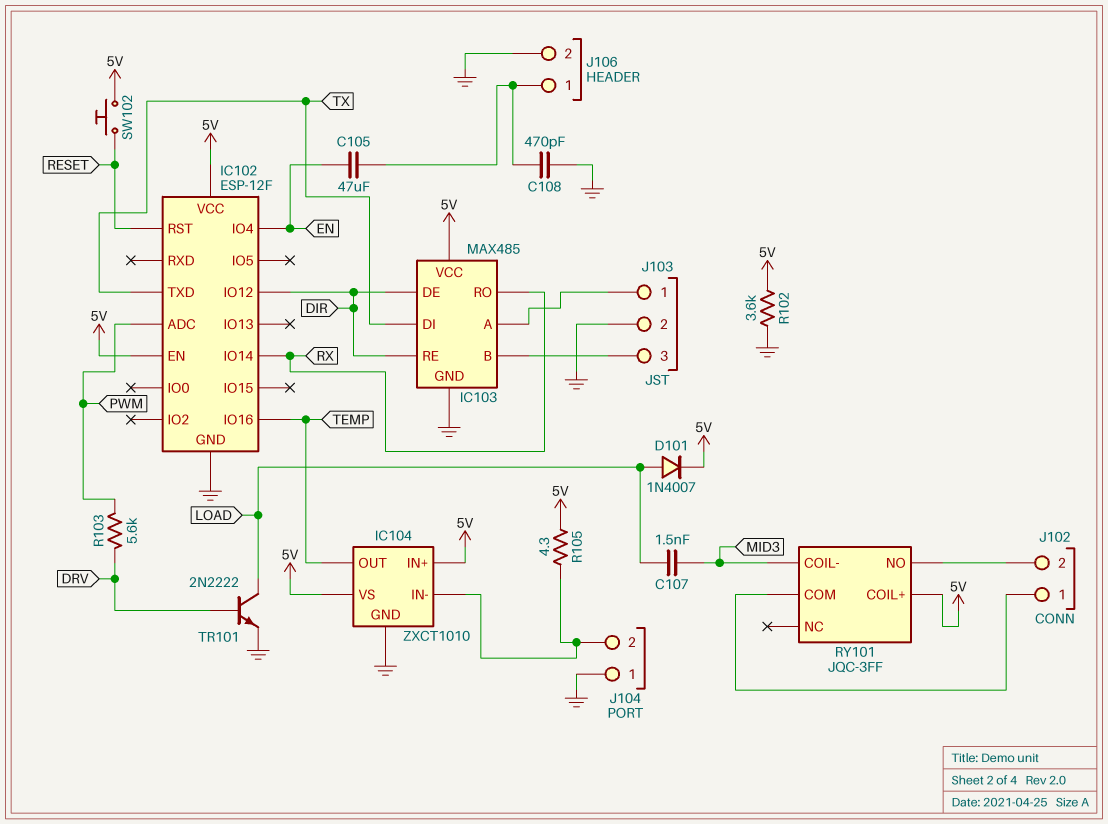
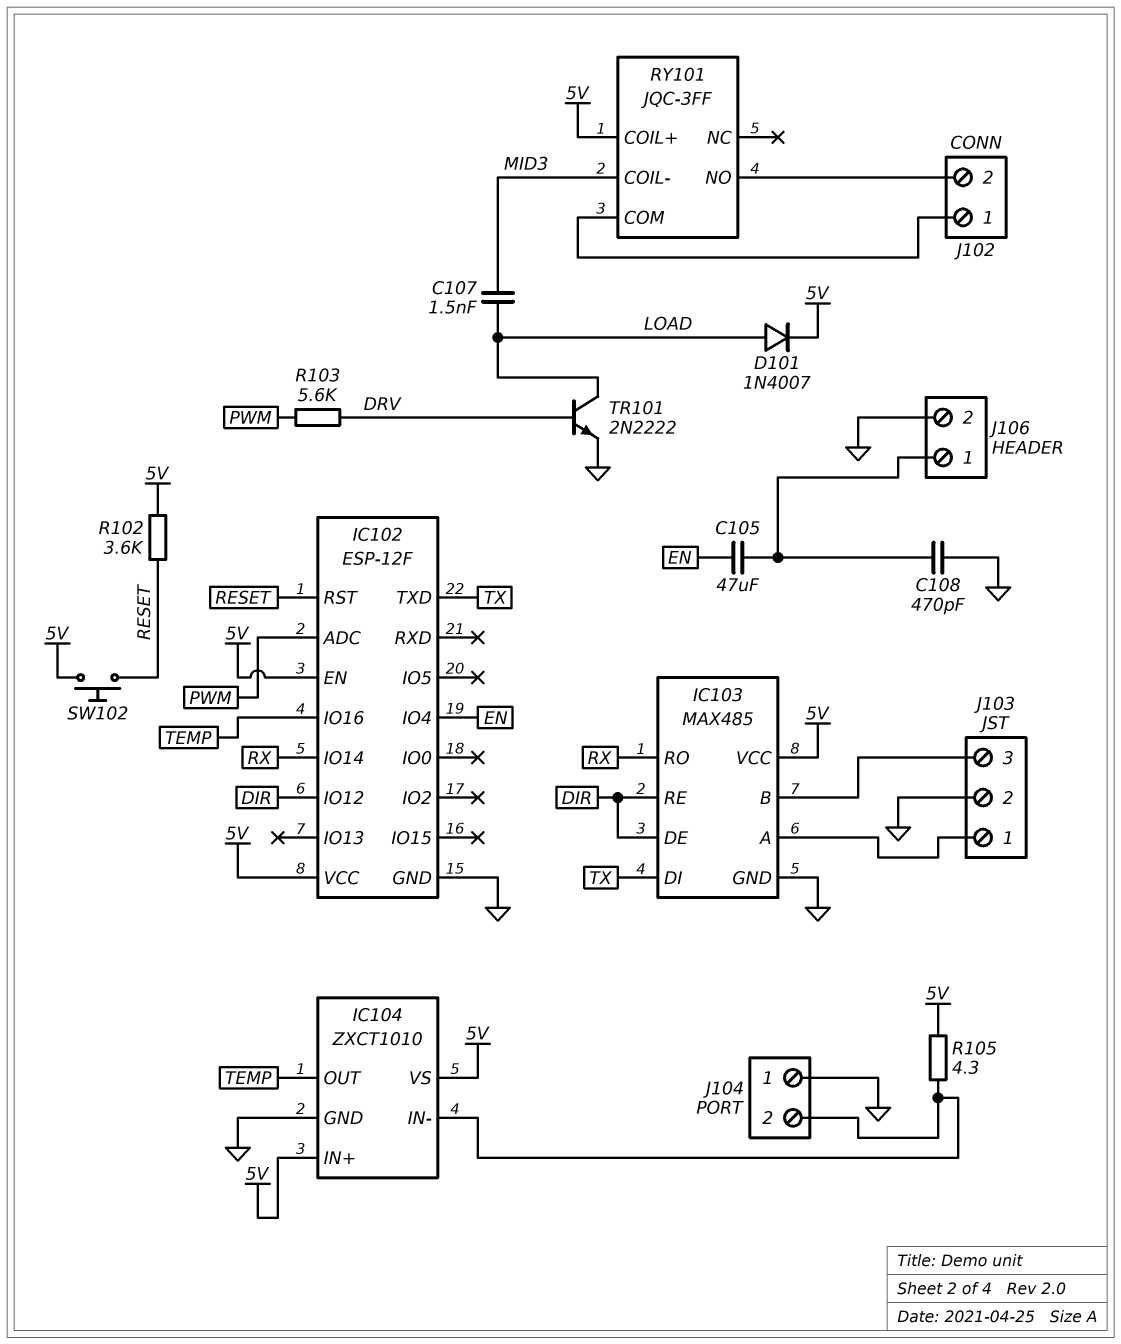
R102: 3.6k (5V, GND) -> 3.6k (5V, RESET)

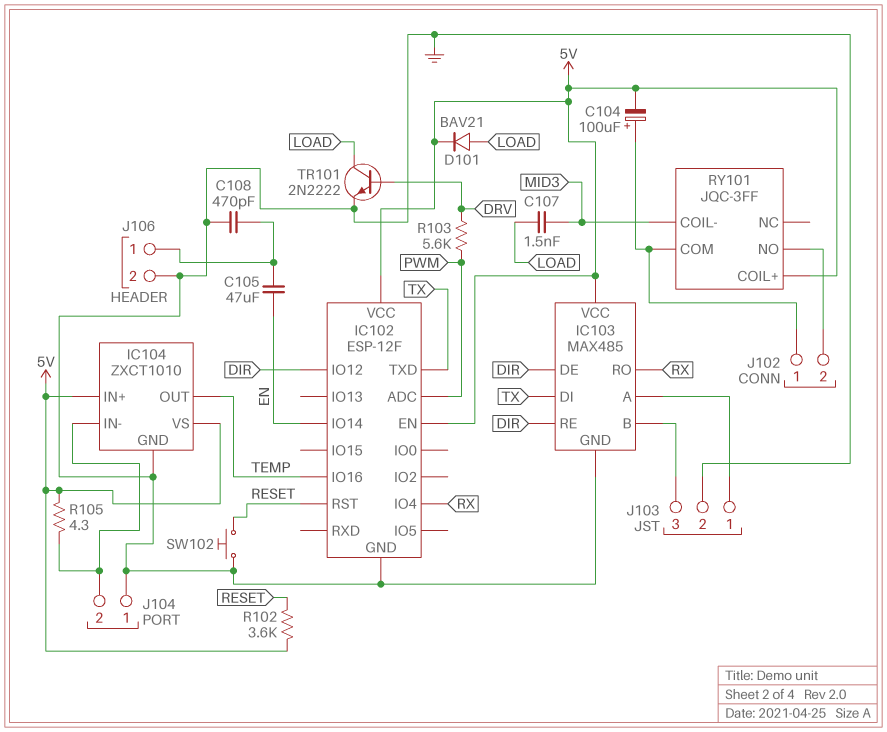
C104: none -> 100uF (plus J102/1, minus 5V)
D101: diode 1N4007 (A LOAD, K 5V) -> diode BAV21 (A LOAD, K 5V)
IC102 pin IO4: EN -> RX
IC102 pin IO14: RX -> EN
SW102: button (5V, RESET) -> button (GND, RESET)

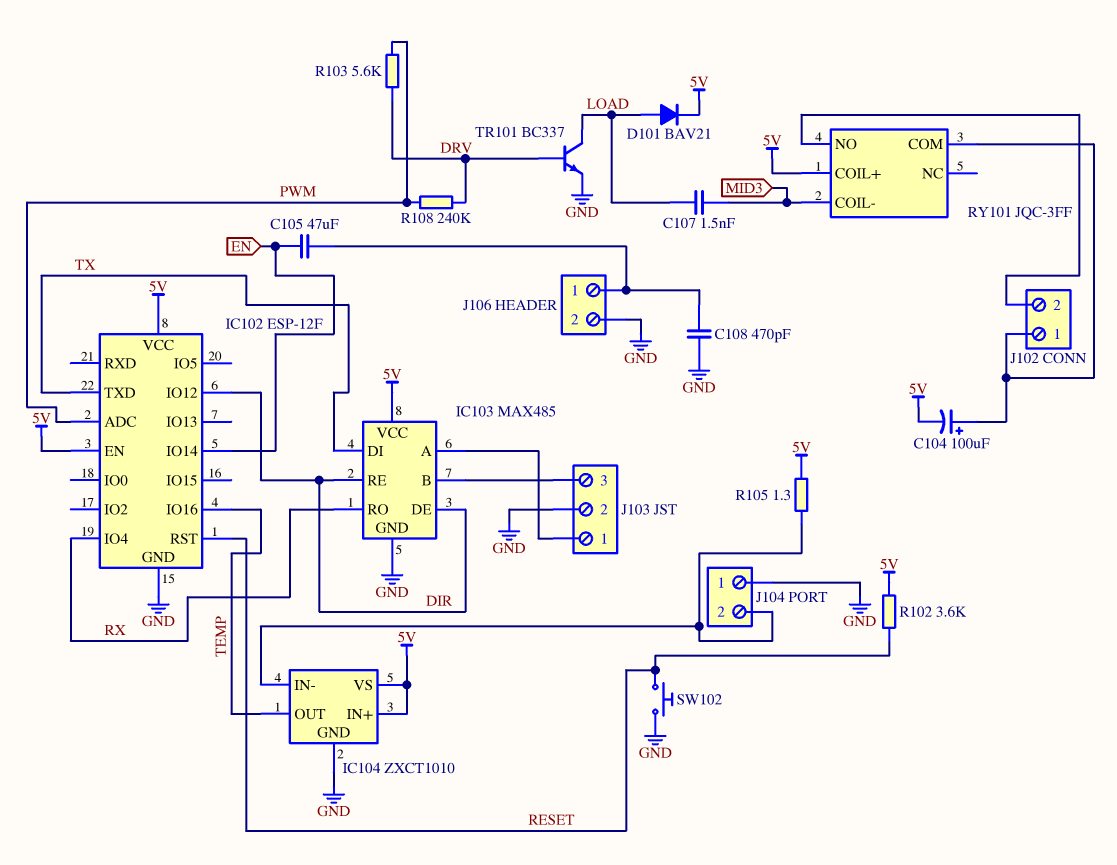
R105: 4.3 (5V, IC104/IN-) -> 1.3 (5V, IC104/IN-)
R108: none -> 240k (DRV, PWM)
TR101: NPN 2N2222 (B DRV, C LOAD, E GND) -> NPN BC337 (B DRV, C LOAD, E GND)

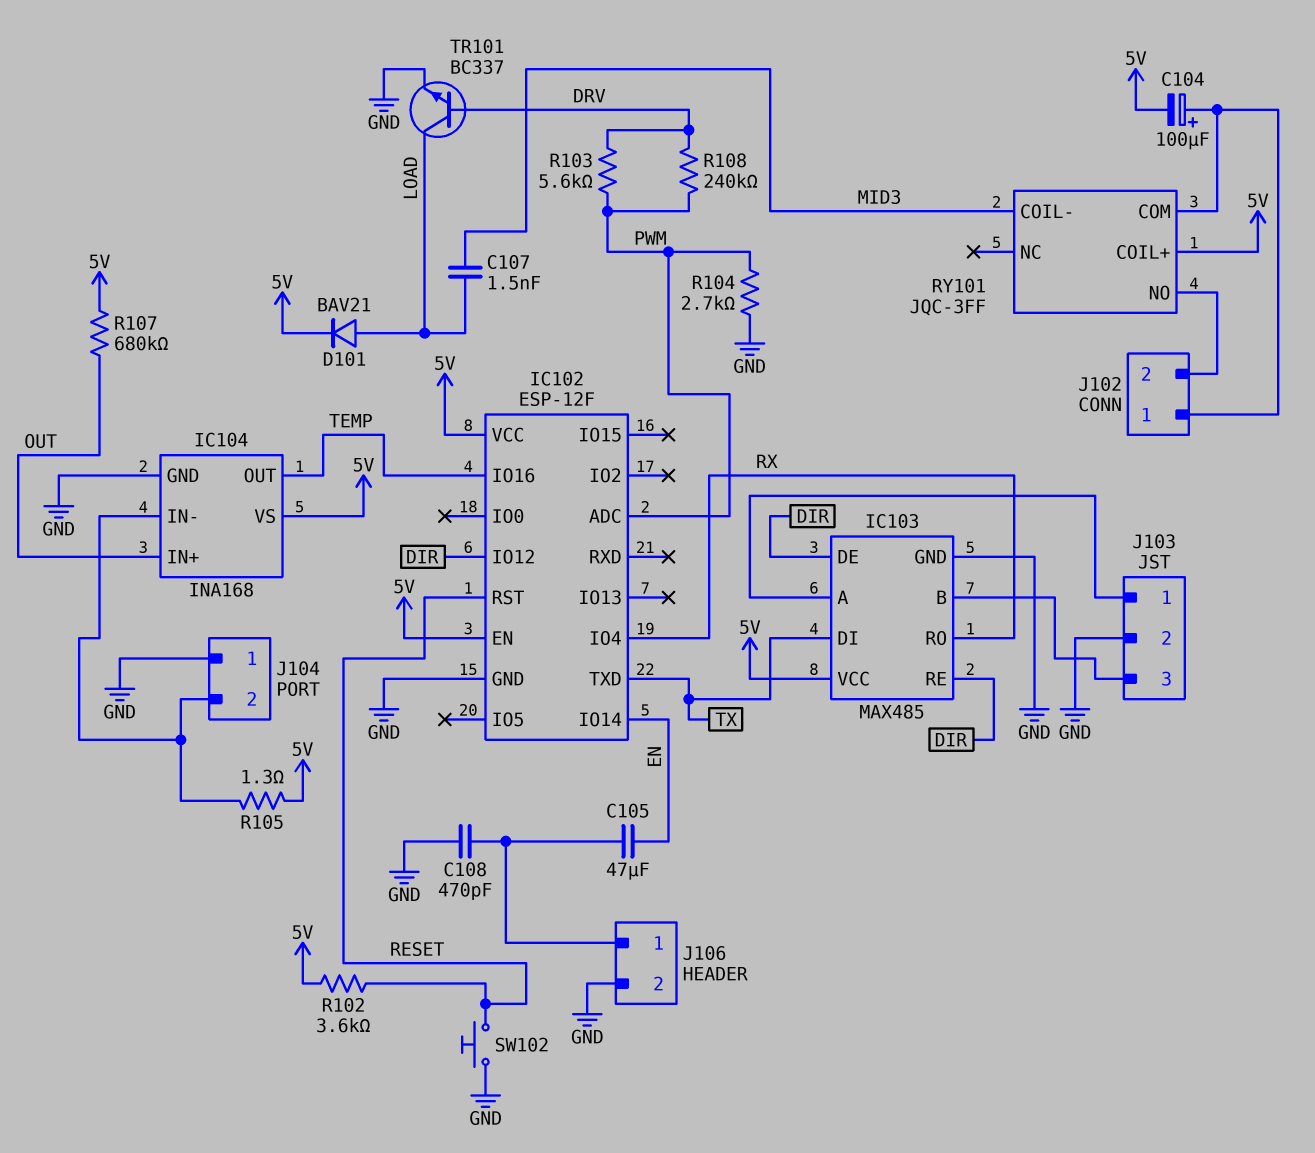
IC104: ZXCT1010 -> INA168
IC104 pin IN+: 5V -> OUT
R104: none -> 2.7k (GND, PWM)
R107: none -> 680k (5V, OUT)

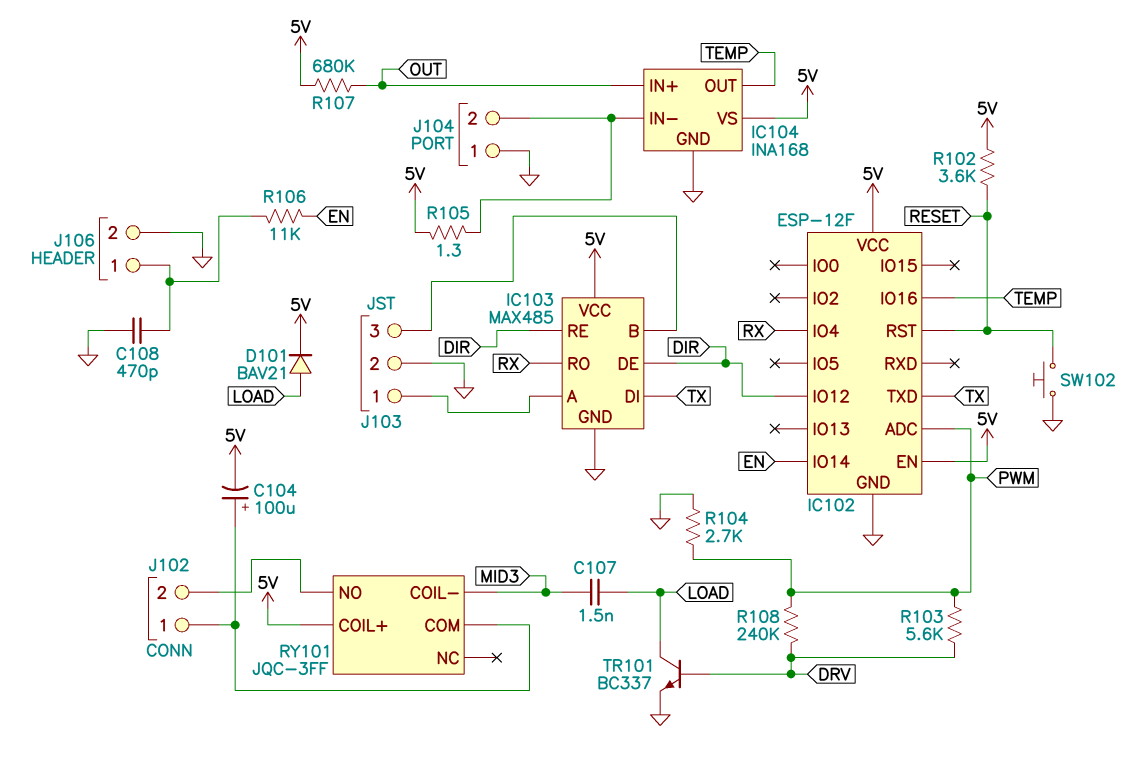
C105: 47uF (EN, J106/1) -> none
R106: none -> 11k (EN, J106/1)

